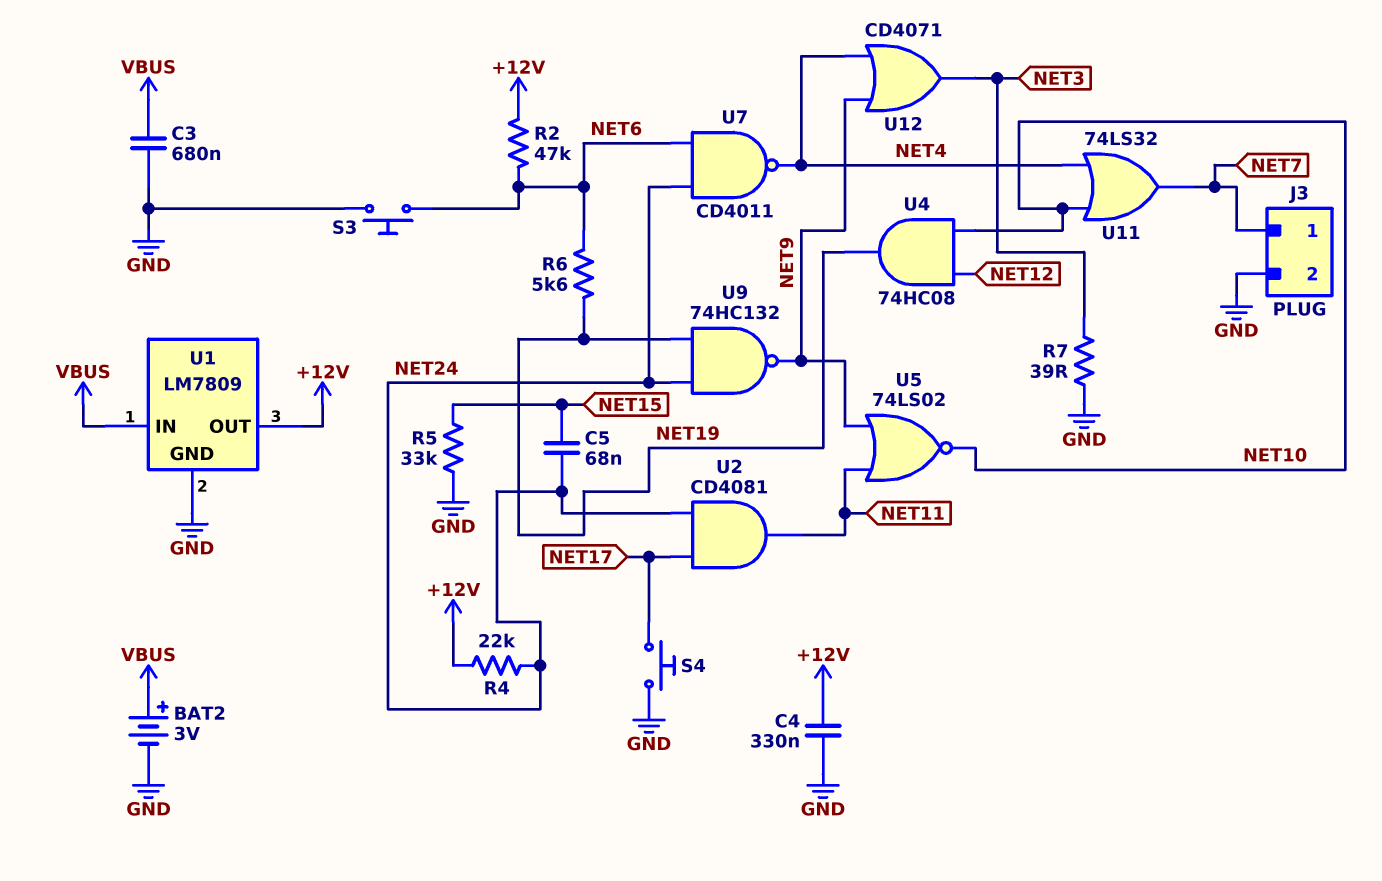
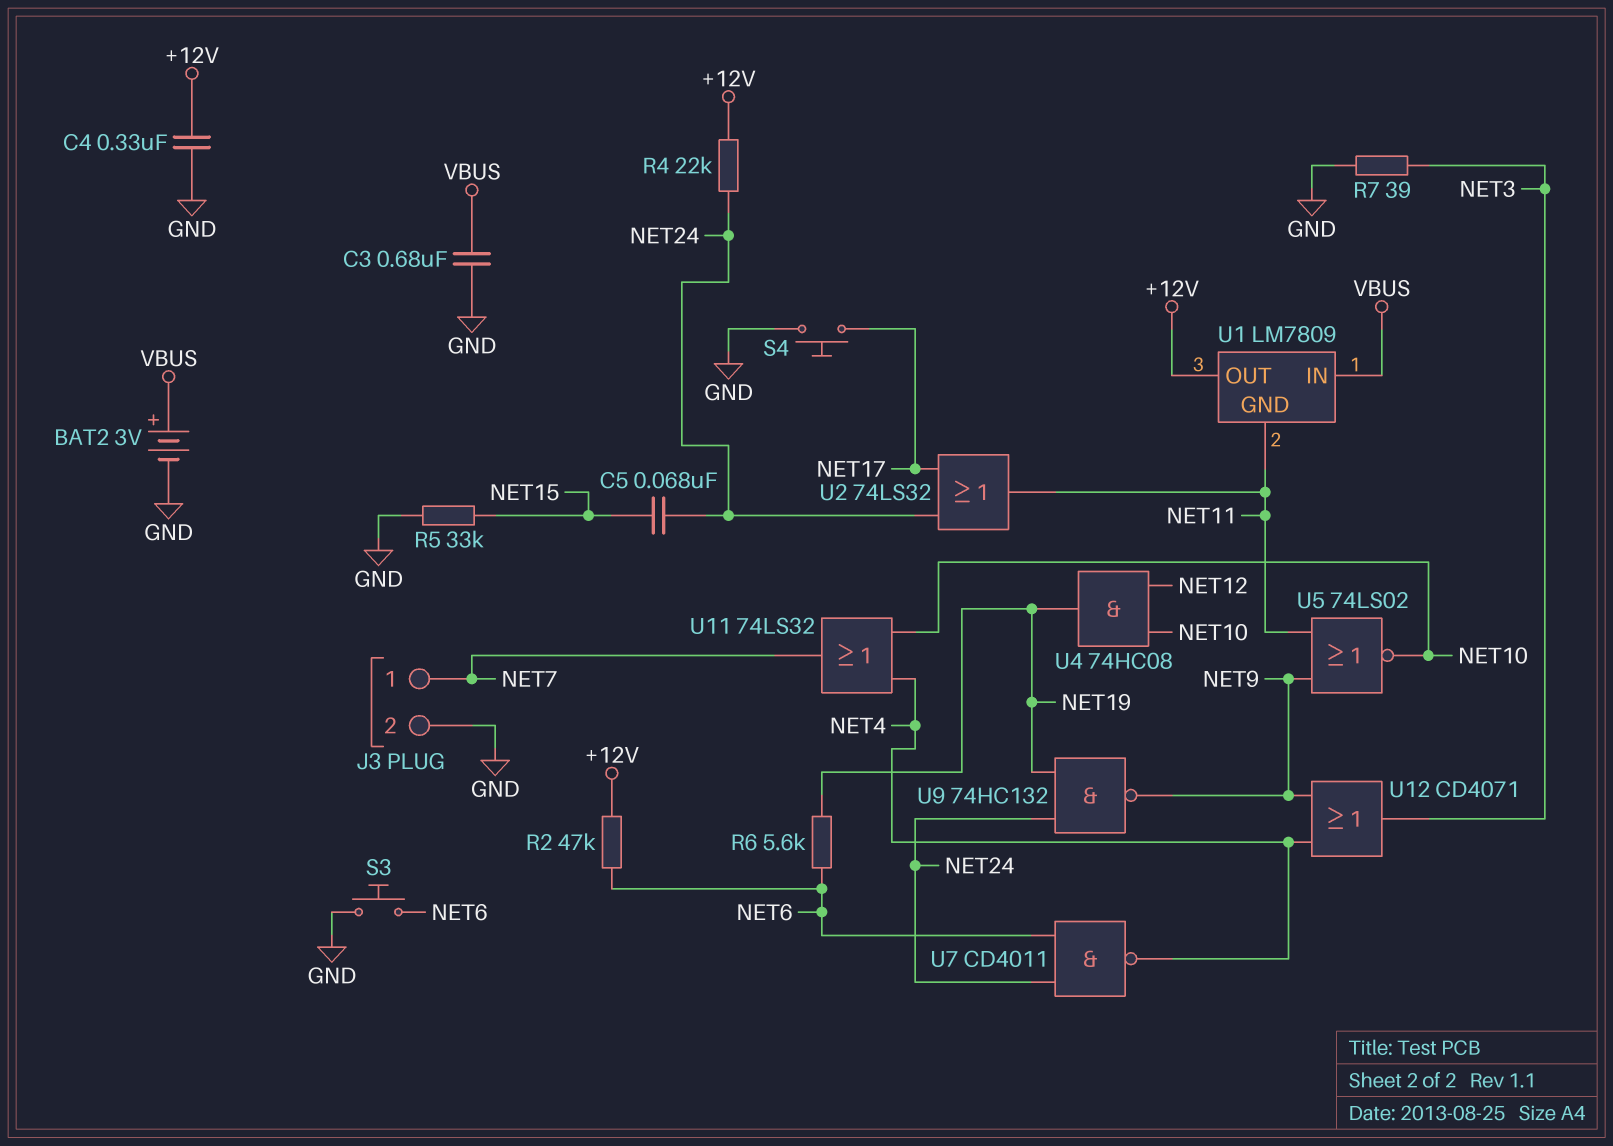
U1 pin GND: GND -> NET11
U2: AND CD4081 (in NET17, in NET24, out NET11) -> OR 74LS32 (in NET17, in NET24, out NET11)

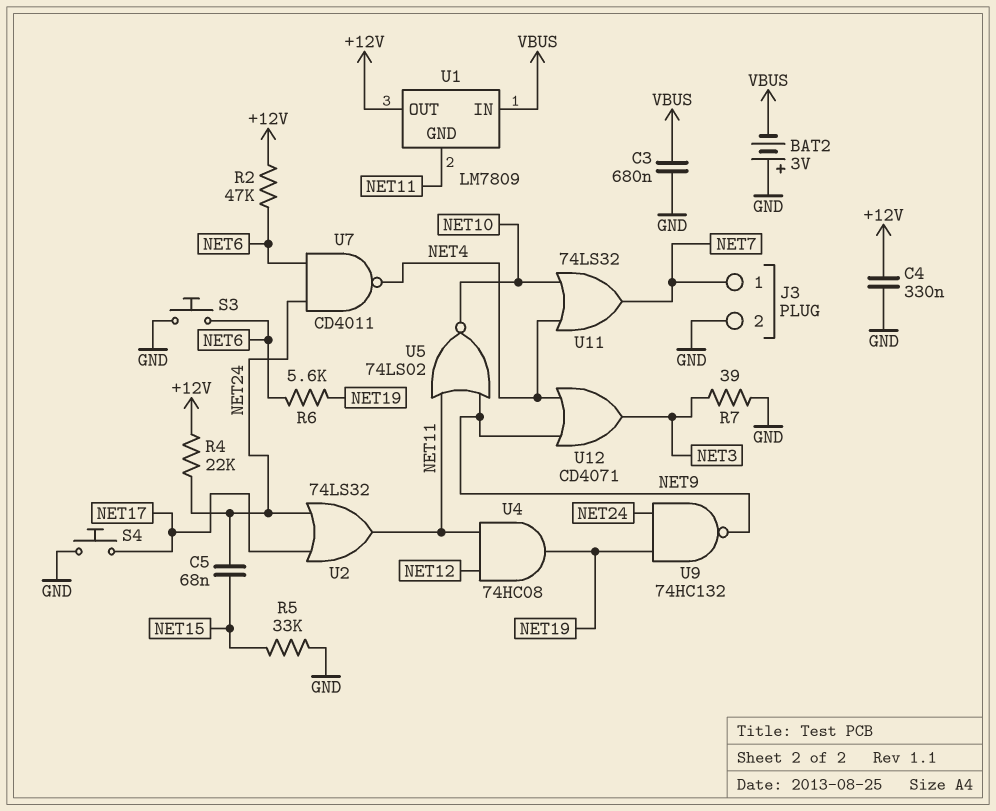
BAT2: 3V (plus VBUS, minus GND) -> 3V (plus GND, minus VBUS)
U4: AND 74HC08 (in NET10, in NET12, out NET19) -> AND 74HC08 (in NET11, in NET12, out NET19)

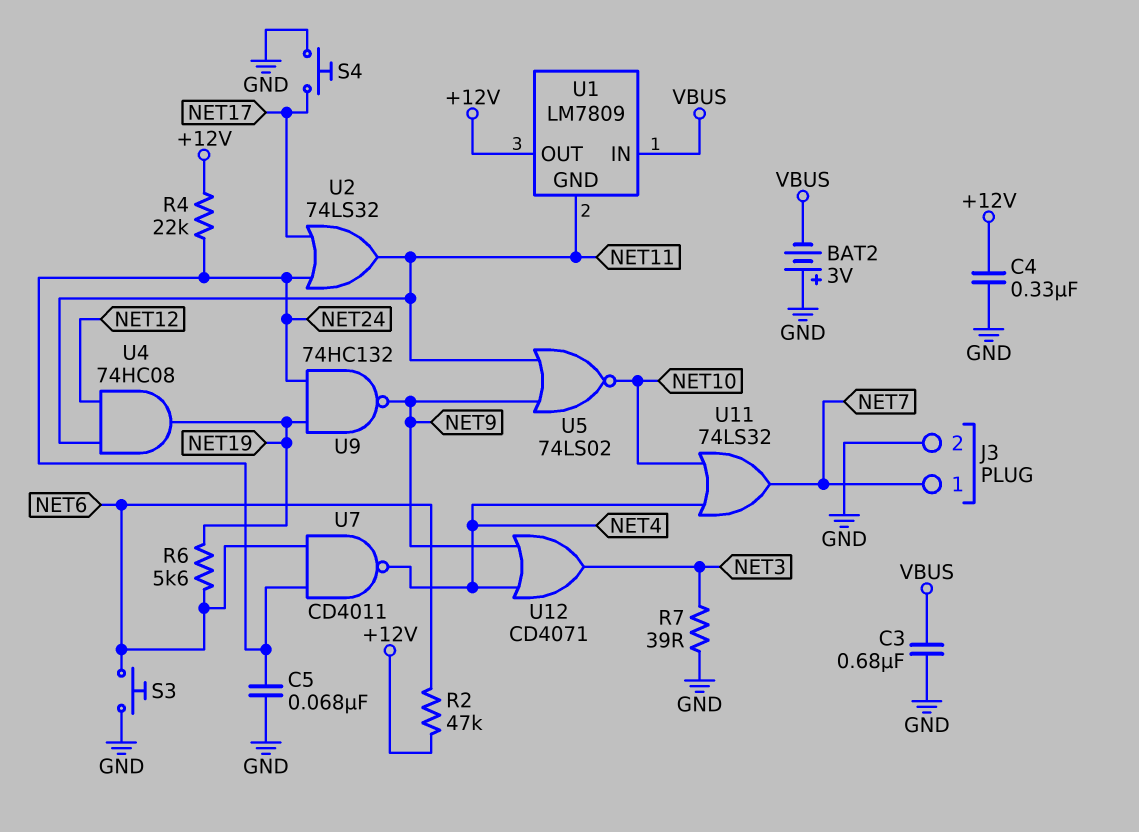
C5: 68nF (NET15, NET24) -> 68nF (GND, NET24)
R5: 33k (GND, NET15) -> none

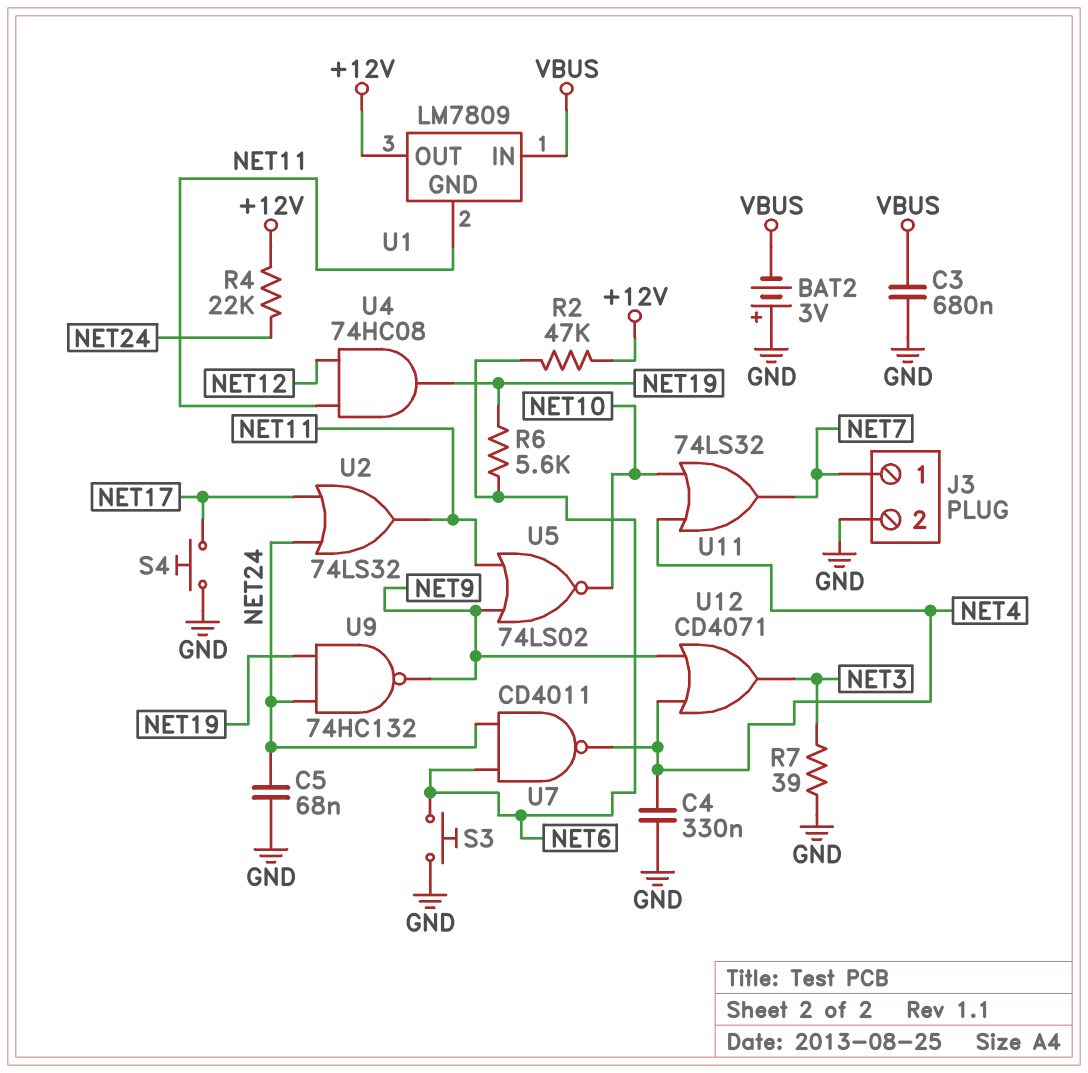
C4: 330nF (+12V, GND) -> 330nF (GND, NET4)

